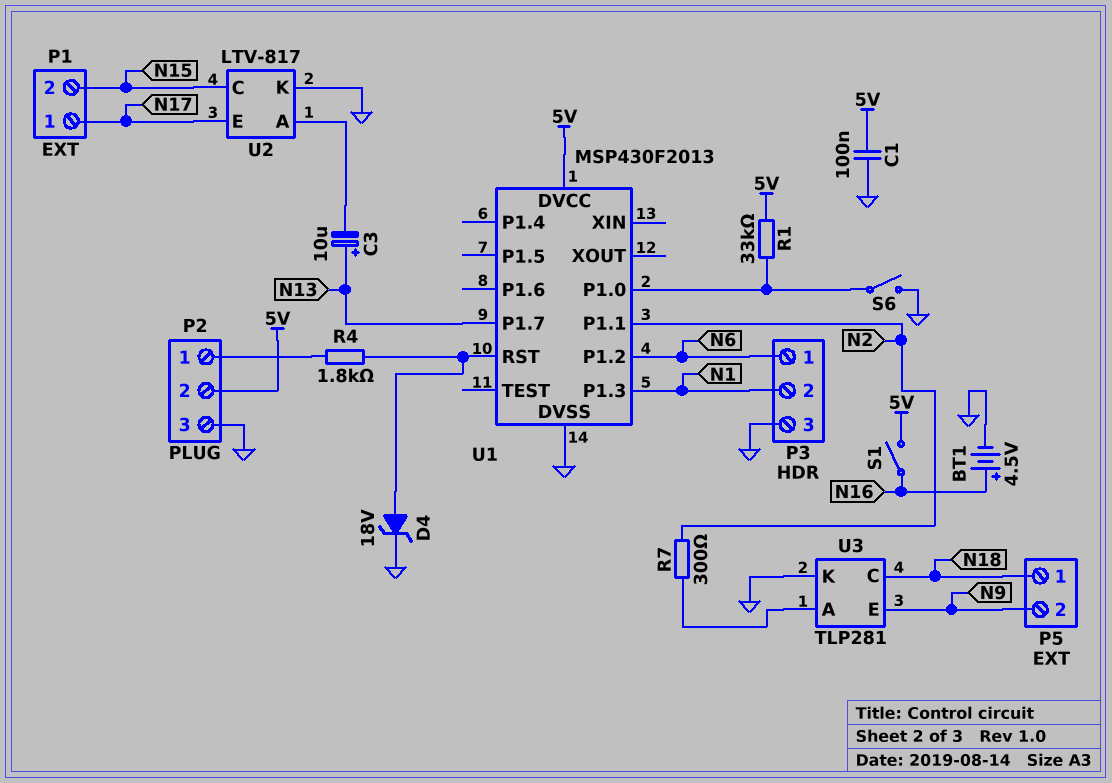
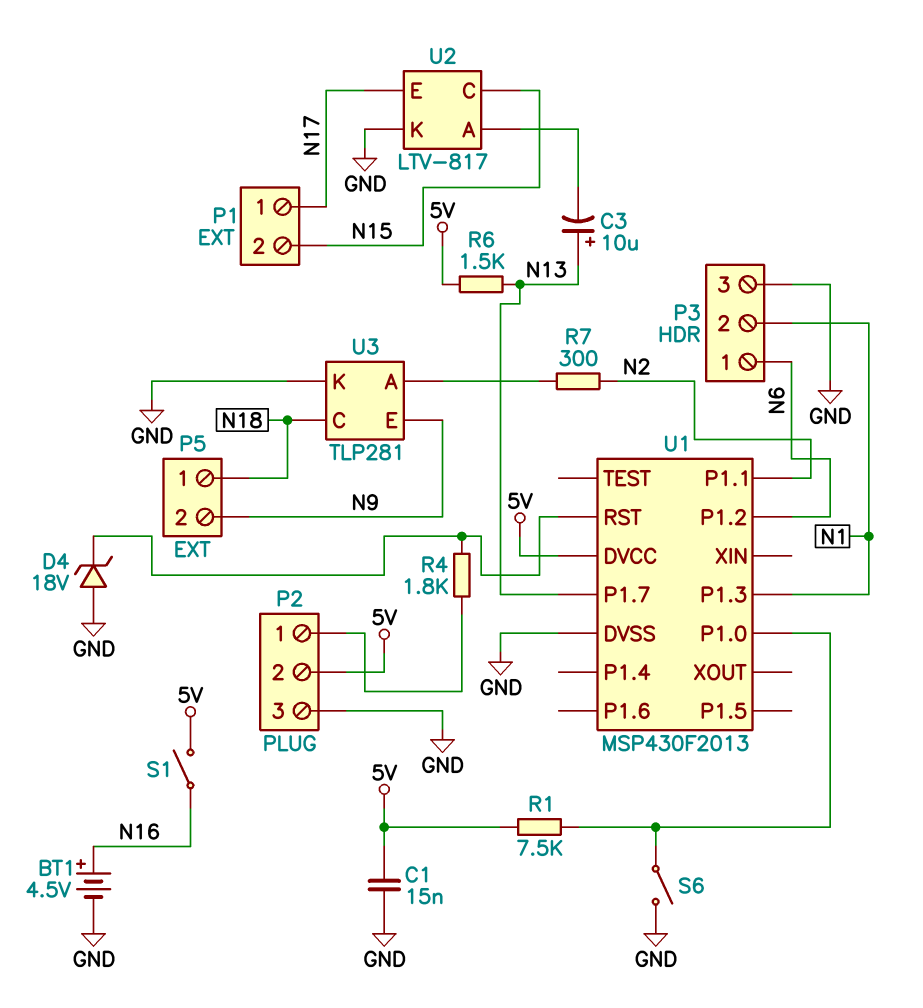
C1: 100nF (5V, GND) -> 15nF (5V, GND)
D4: zener 18V (A U1/RST, K GND) -> zener 18V (A GND, K U1/RST)
R1: 33k (5V, U1/P1.0) -> 7.5k (5V, U1/P1.0)
R6: none -> 1.5k (5V, N13)

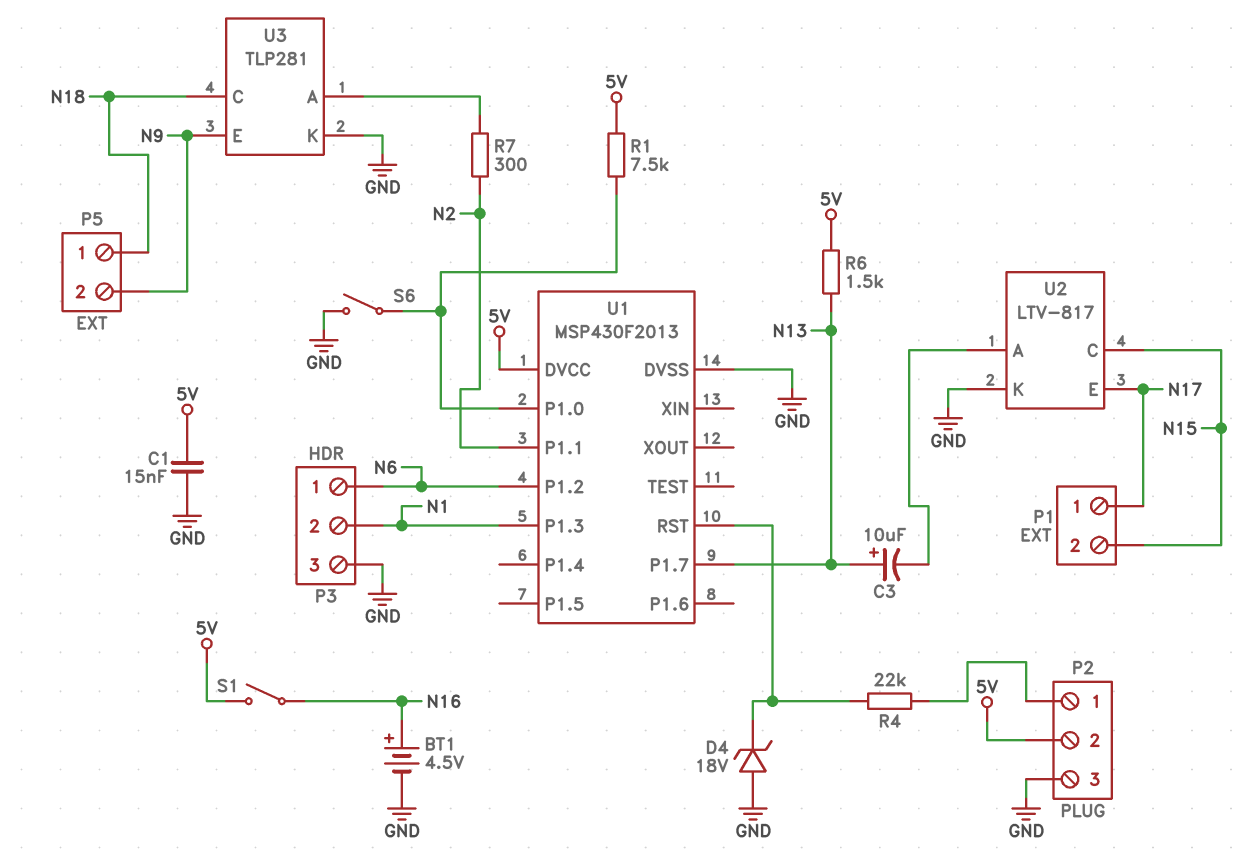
R4: 1.8k (P2/1, U1/RST) -> 22k (P2/1, U1/RST)

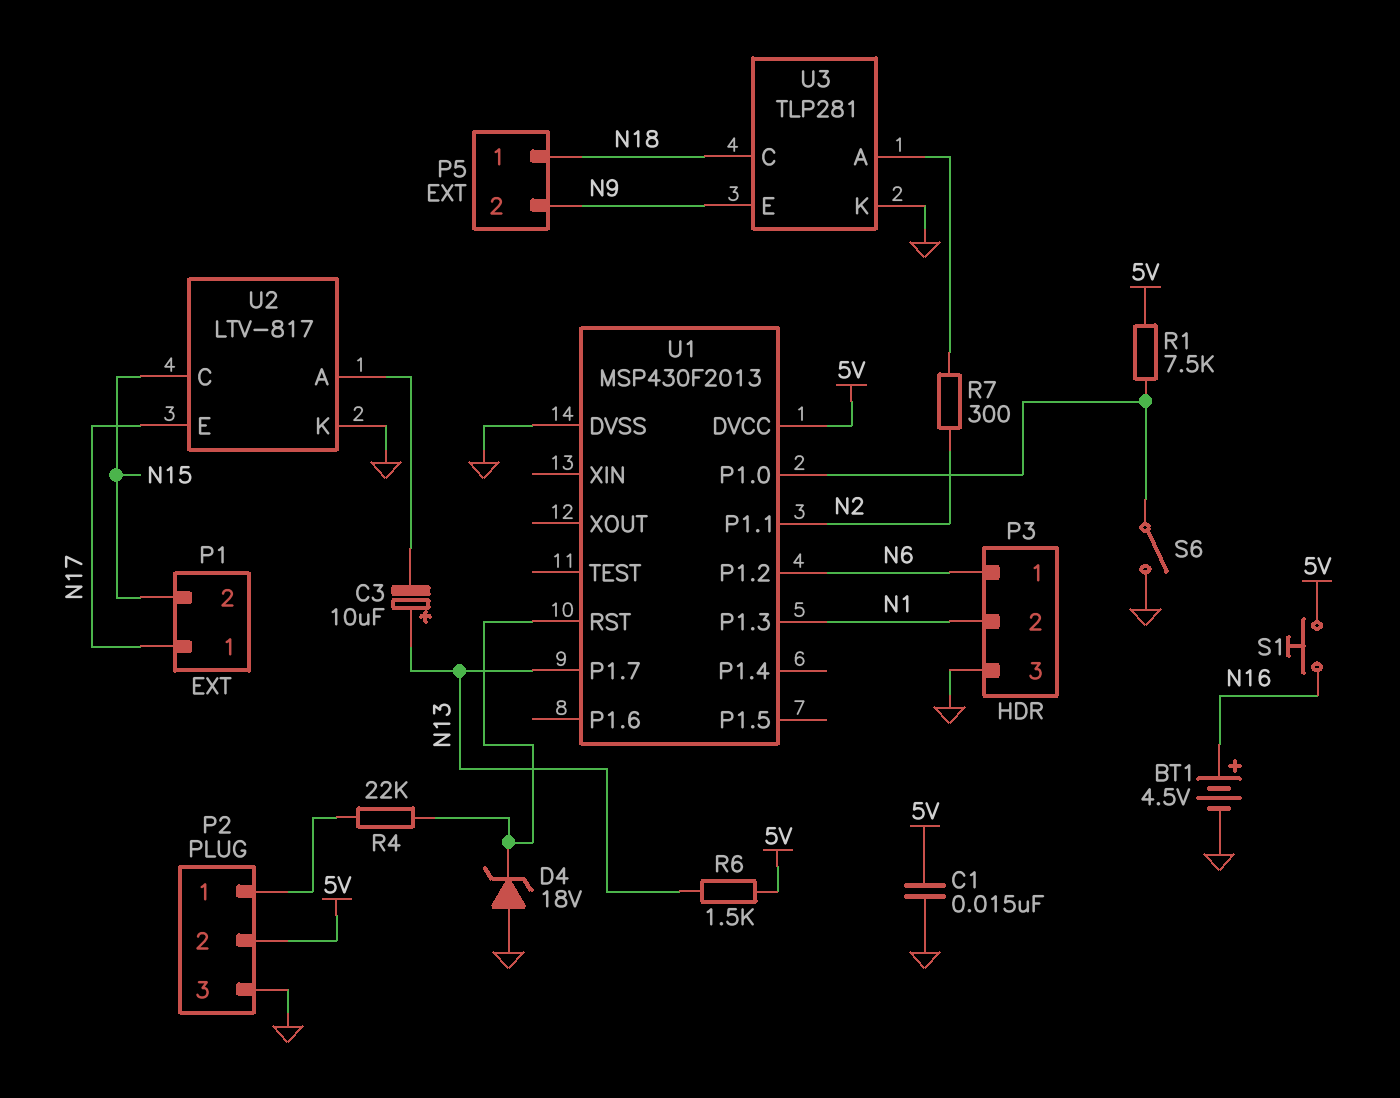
S1: switch (5V, N16) -> button (5V, N16)

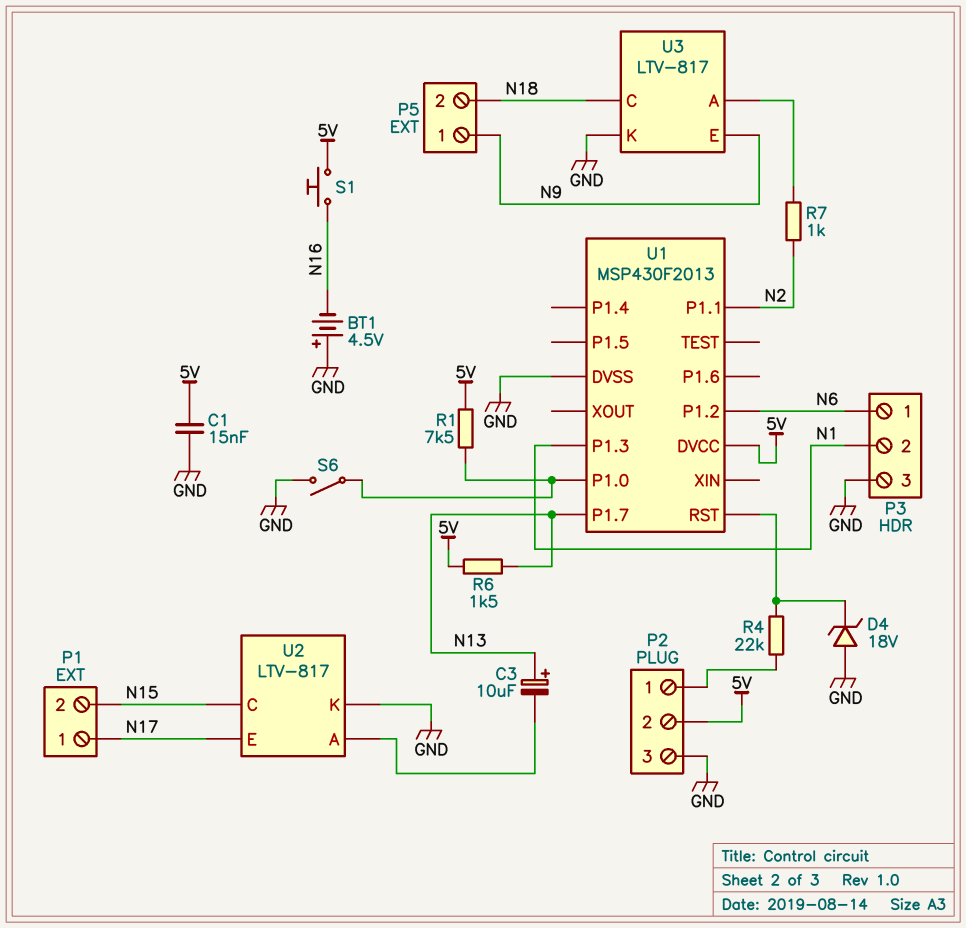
BT1: 4.5V (plus N16, minus GND) -> 4.5V (plus GND, minus N16)
P5 pin 1: N18 -> N9
P5 pin 2: N9 -> N18
R7: 300 (N2, U3/A) -> 1k (N2, U3/A)
U3: TLP281 -> LTV-817

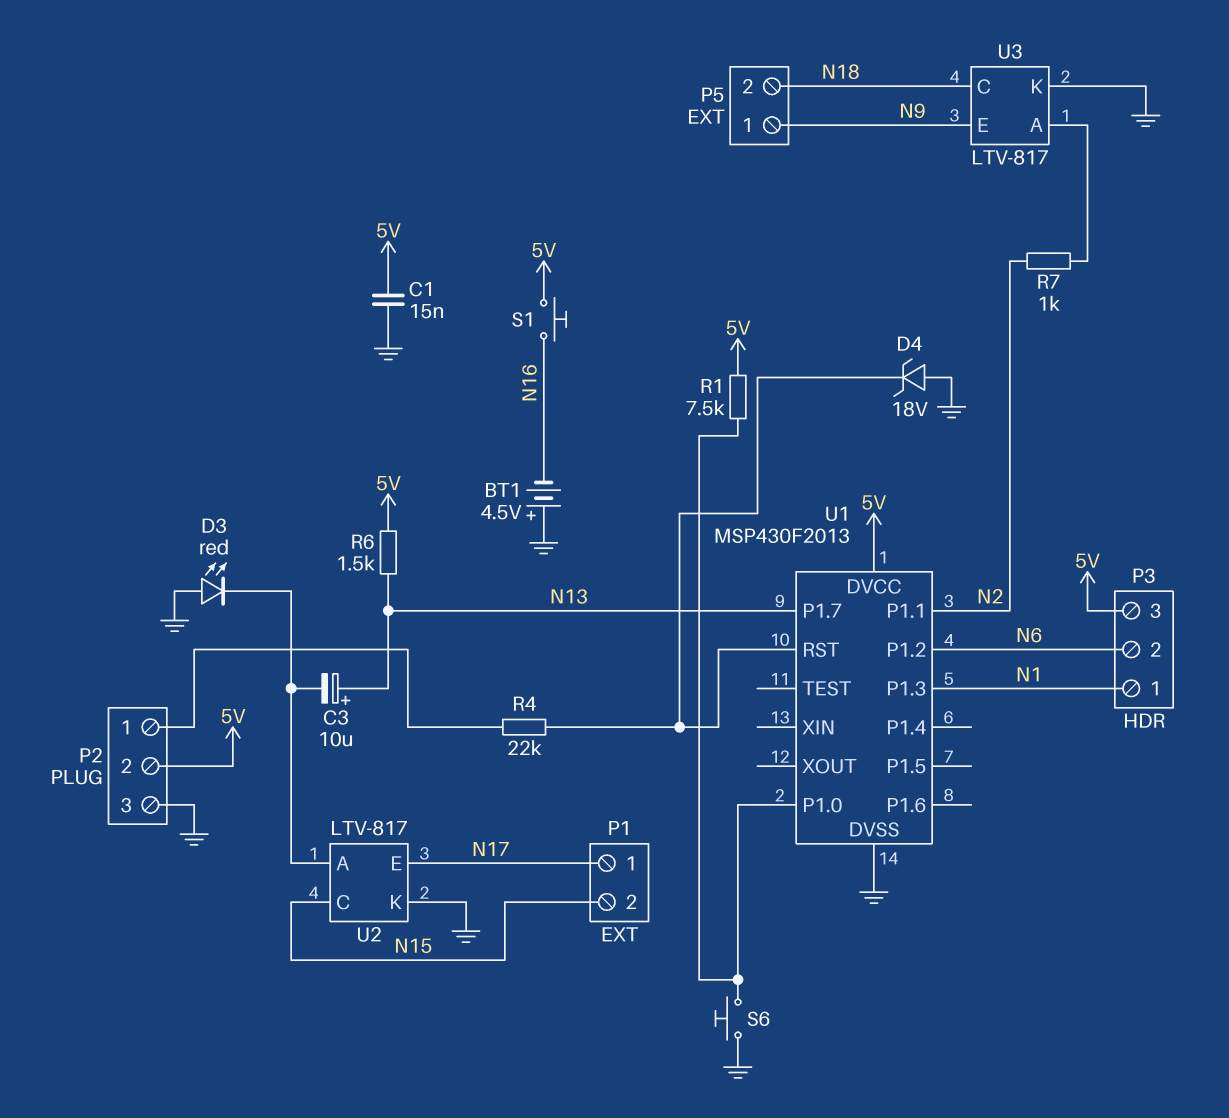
D3: none -> LED red (A GND, K U2/A)
P3 pin 1: N6 -> N1
P3 pin 2: N1 -> N6
P3 pin 3: GND -> 5V
S6: switch (GND, U1/P1.0) -> button (GND, U1/P1.0)

